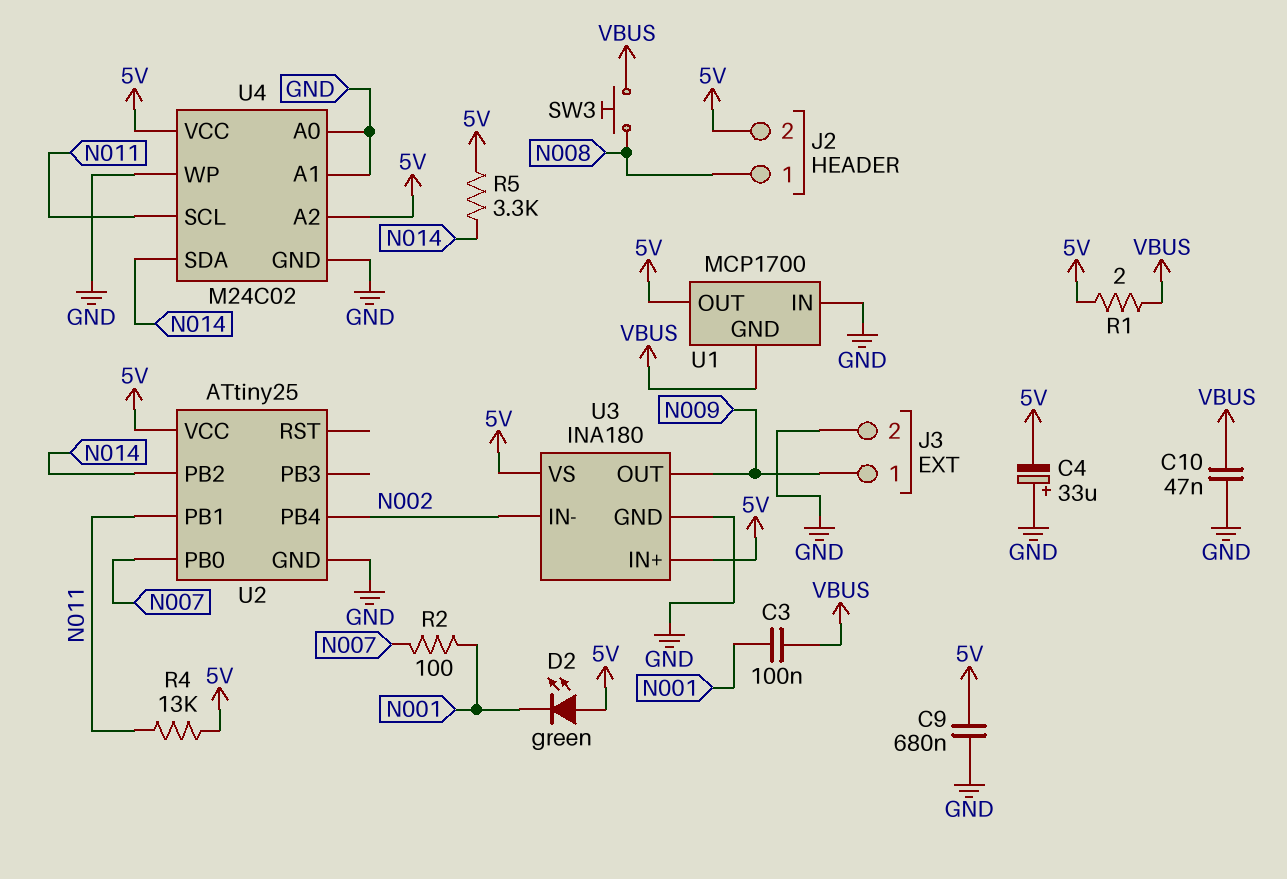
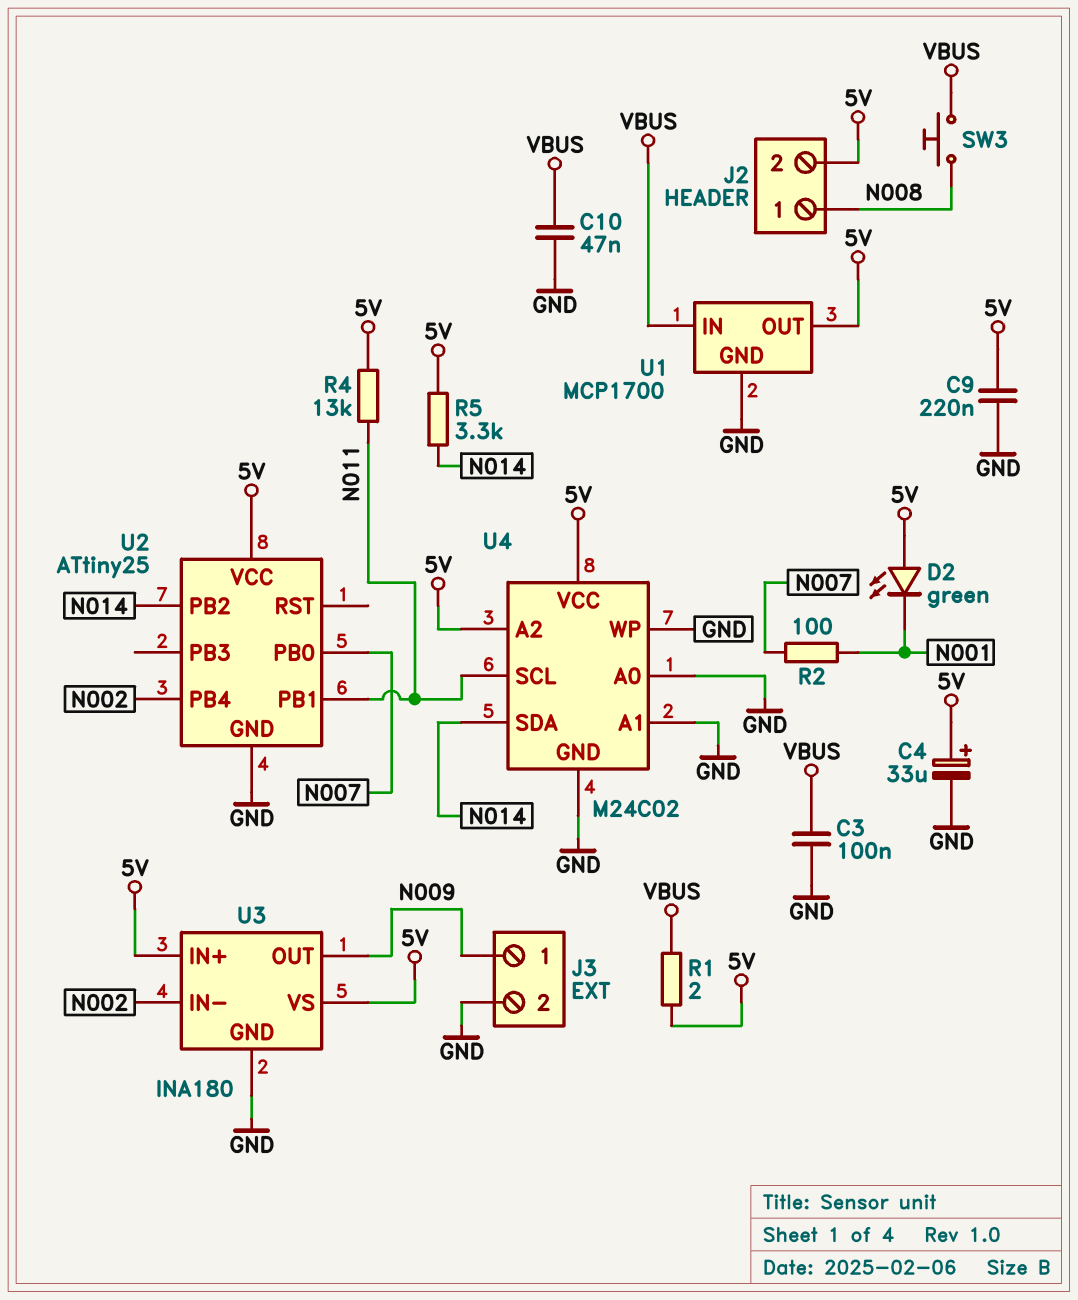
C3: 100nF (N001, VBUS) -> 100nF (GND, VBUS)
C4: 33uF (plus GND, minus 5V) -> 33uF (plus 5V, minus GND)
C9: 680nF (5V, GND) -> 220nF (5V, GND)
U1 pin GND: VBUS -> GND
U1 pin IN: GND -> VBUS

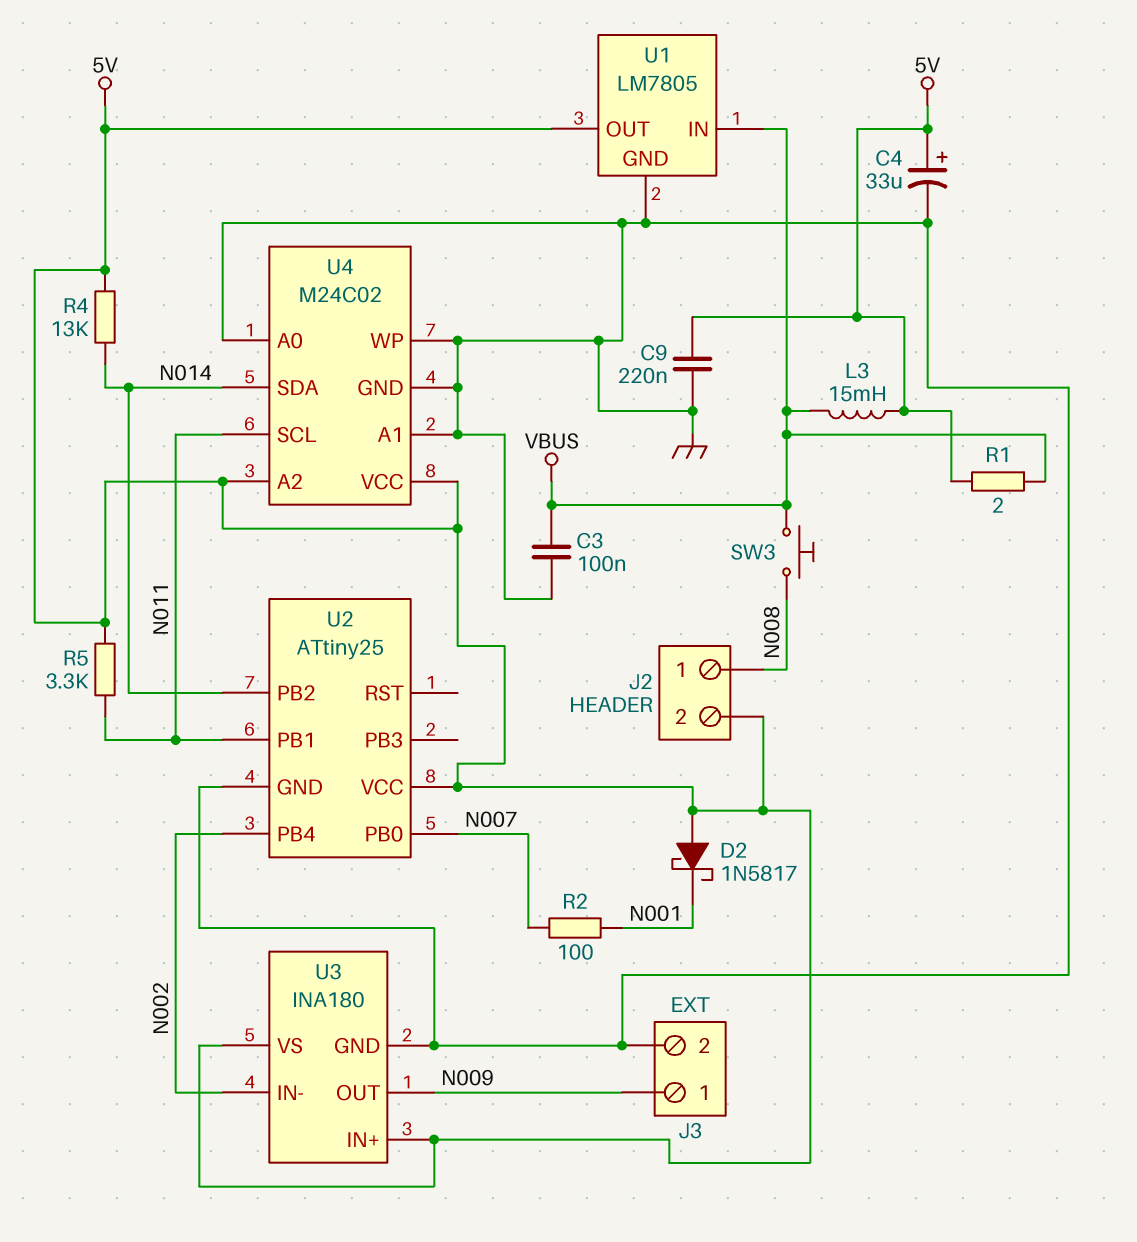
C10: 47nF (GND, VBUS) -> none
D2: LED green (A 5V, K N001) -> schottky 1N5817 (A 5V, K N001)
L3: none -> 15mH (5V, VBUS)
R4: 13k (5V, N011) -> 13k (5V, N014)
R5: 3.3k (5V, N014) -> 3.3k (5V, N011)
U1: MCP1700 -> LM7805

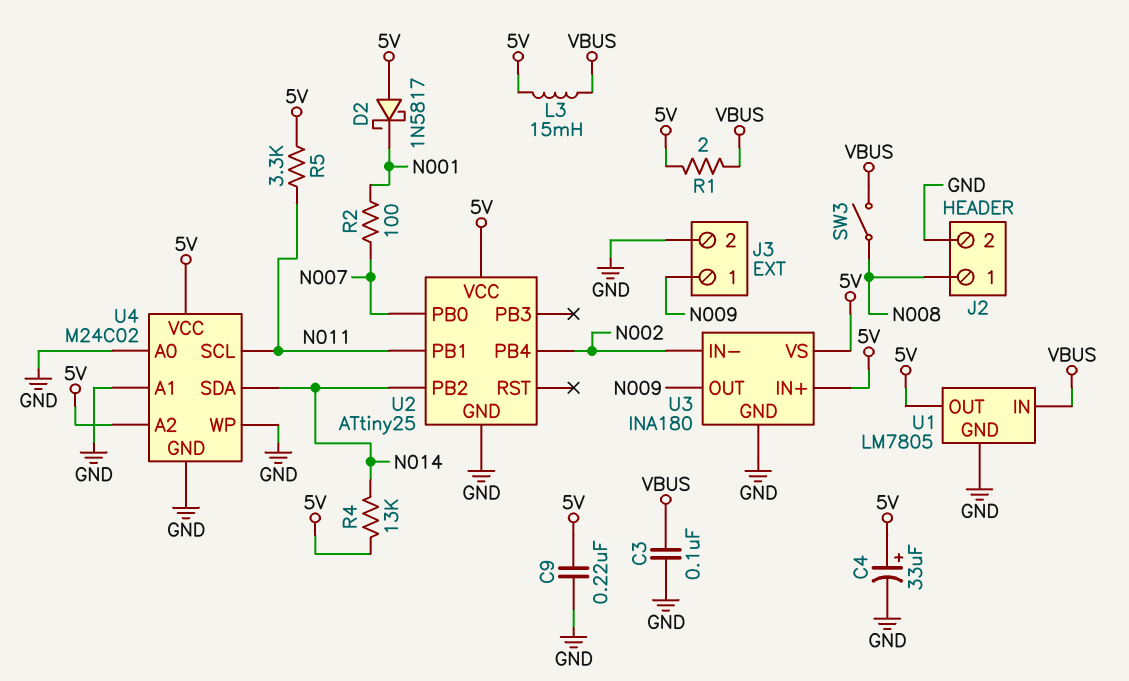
J2 pin 2: 5V -> GND
SW3: button (N008, VBUS) -> switch (N008, VBUS)

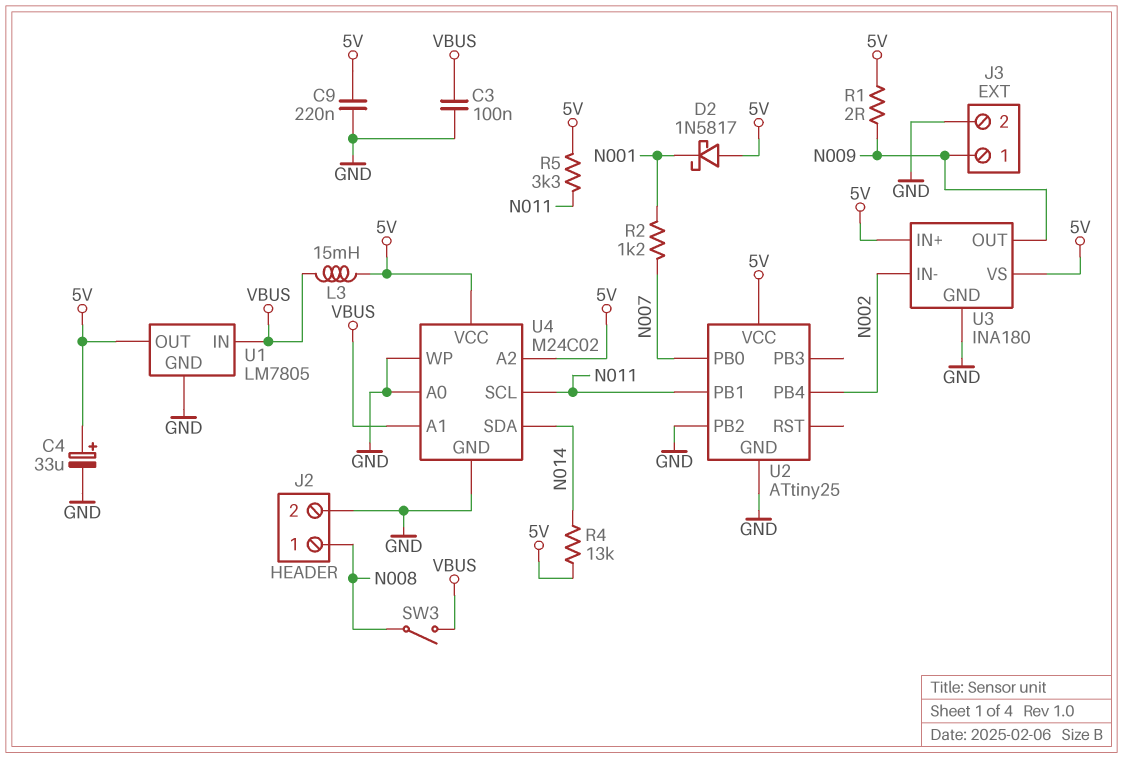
R1: 2 (5V, VBUS) -> 2 (5V, N009)
R2: 100 (N001, N007) -> 1.2k (N001, N007)
U2 pin PB2: N014 -> GND
U4 pin A1: GND -> VBUS

